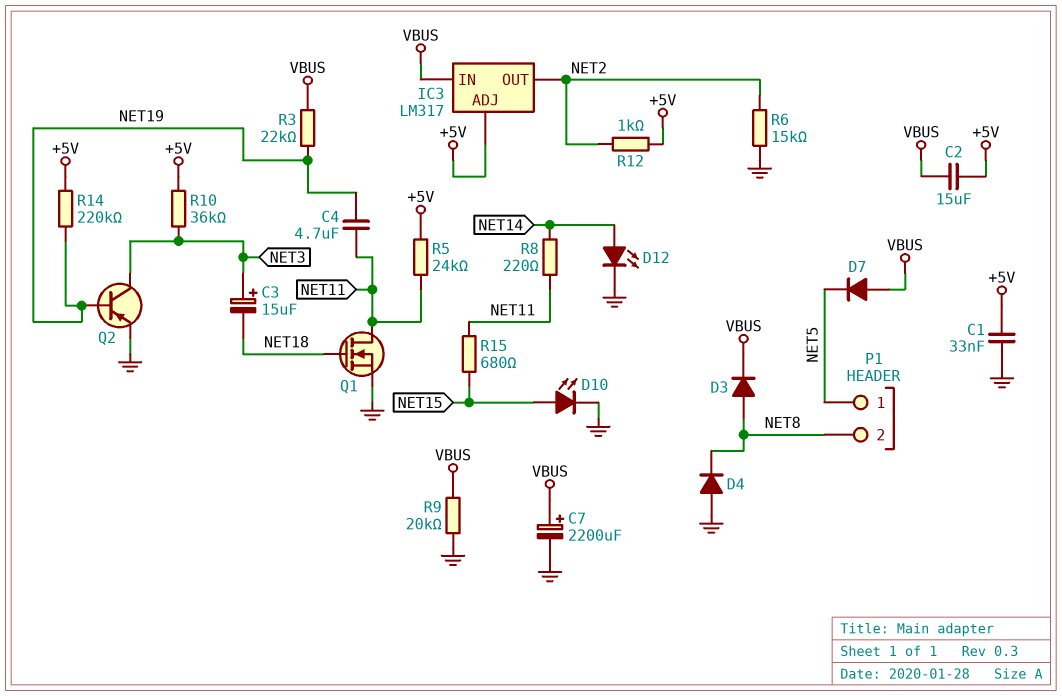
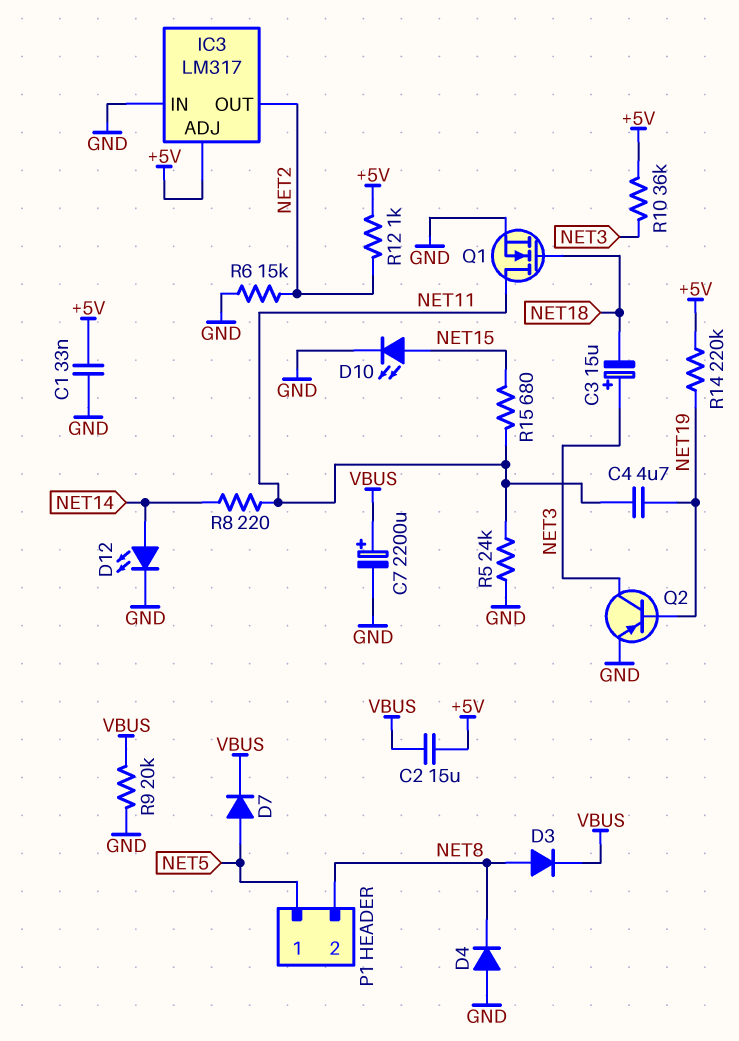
D7: diode (A VBUS, K NET5) -> diode (A NET5, K VBUS)
IC3 pin IN: VBUS -> GND
R3: 22k (NET19, VBUS) -> none
R5: 24k (+5V, NET11) -> 24k (GND, NET11)

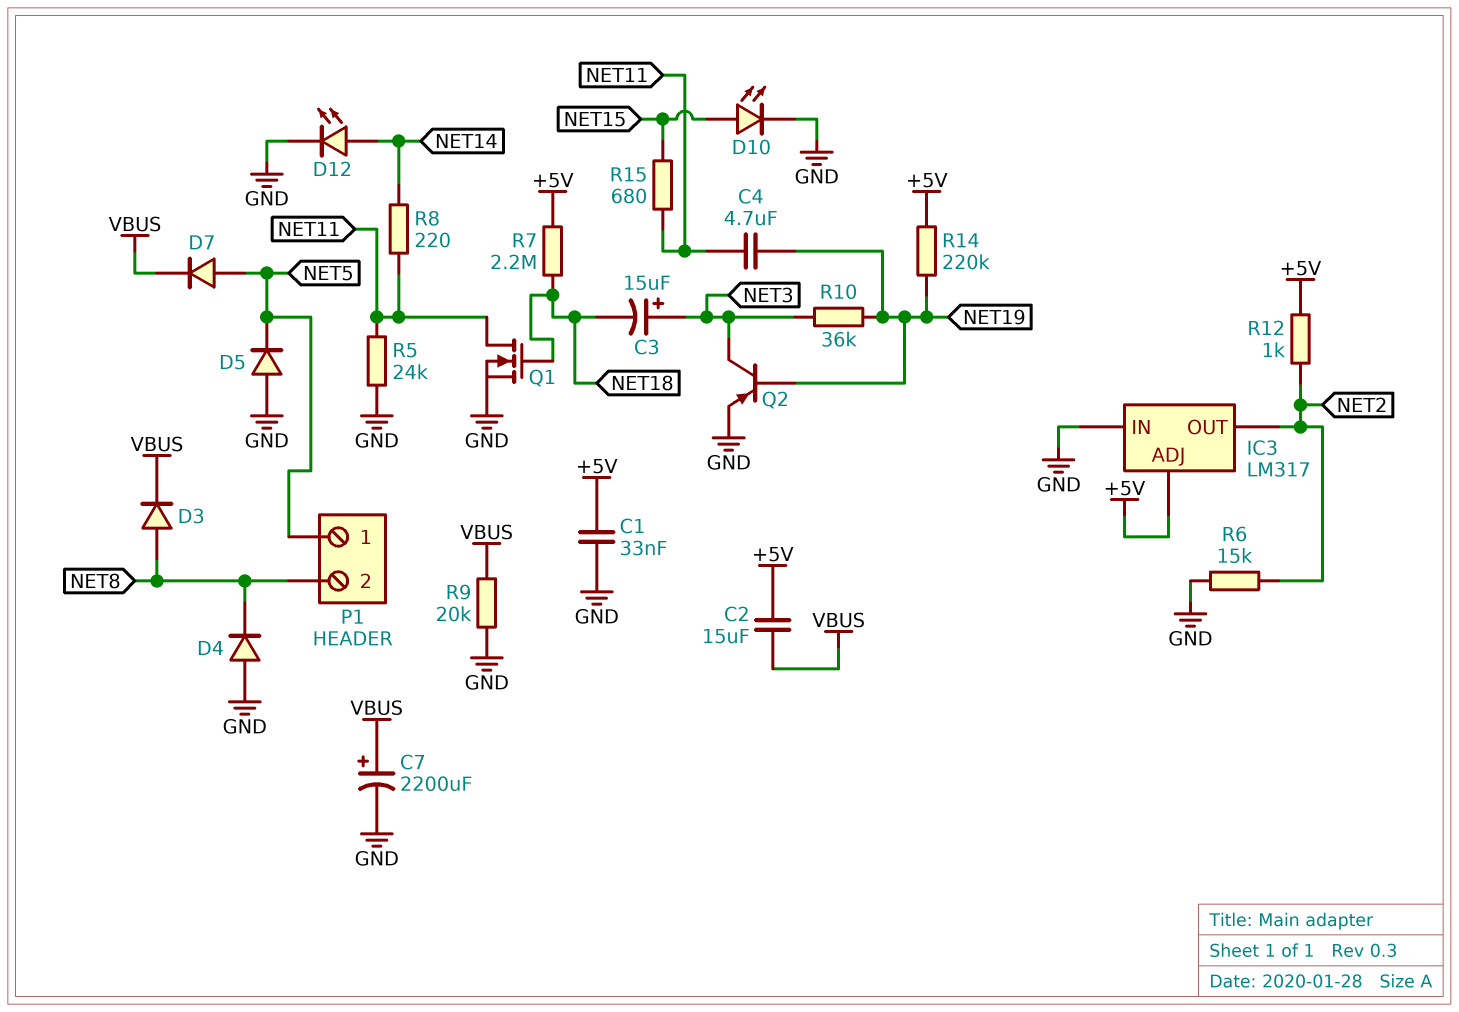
D5: none -> diode (A GND, K NET5)
R7: none -> 2.2M (+5V, NET18)
R10: 36k (+5V, NET3) -> 36k (NET3, NET19)

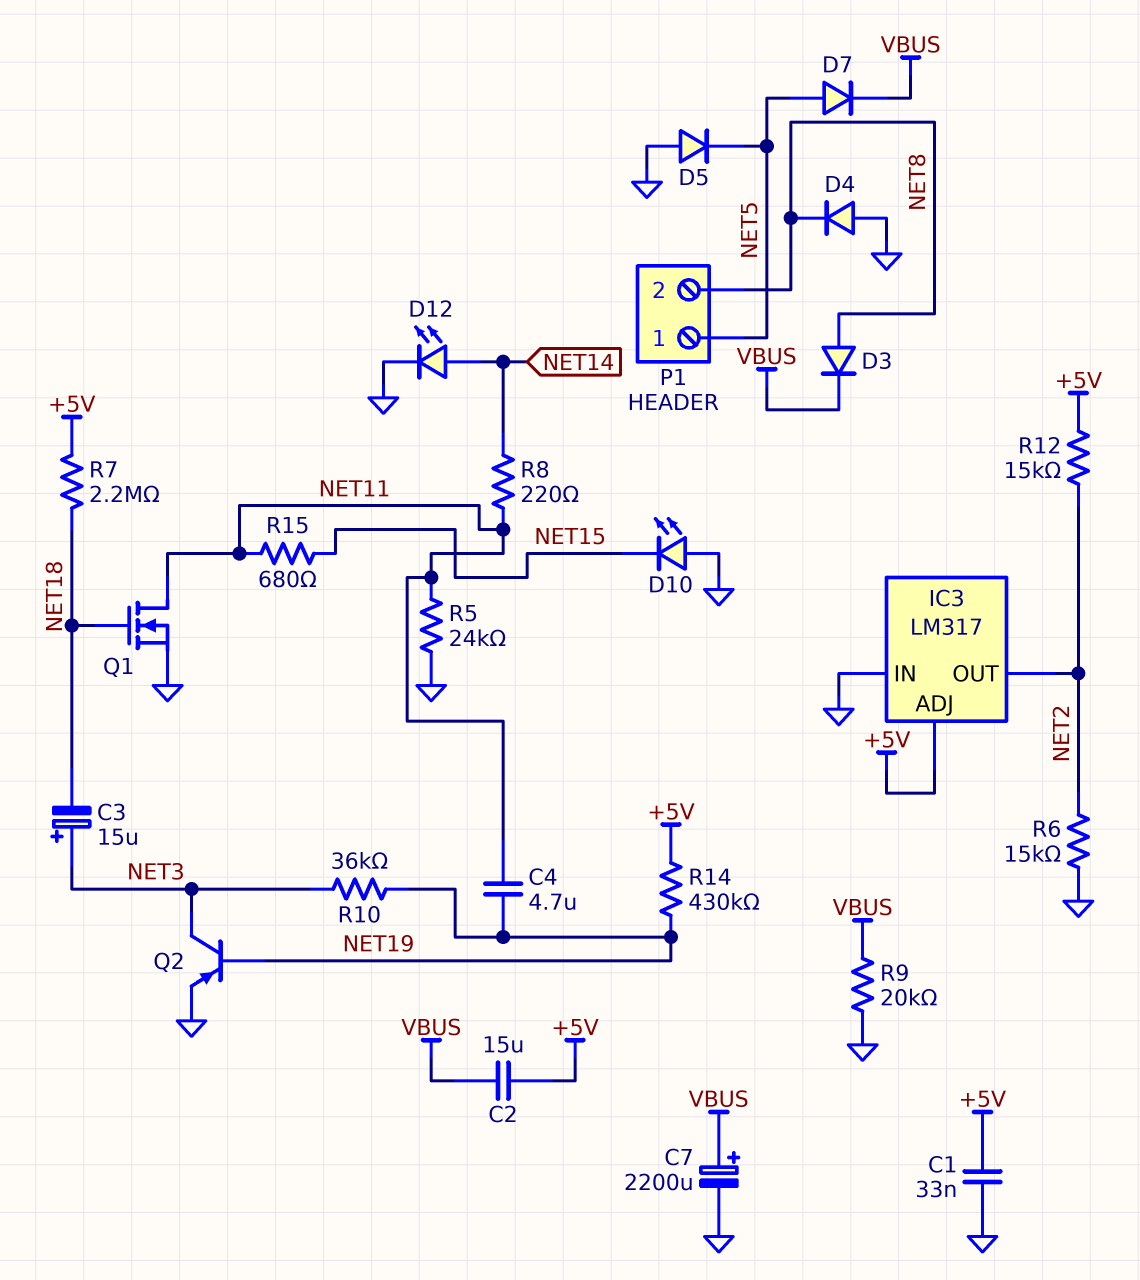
D10: LED (A NET15, K GND) -> LED (A GND, K NET15)
R12: 1k (+5V, NET2) -> 15k (+5V, NET2)
R14: 220k (+5V, NET19) -> 430k (+5V, NET19)

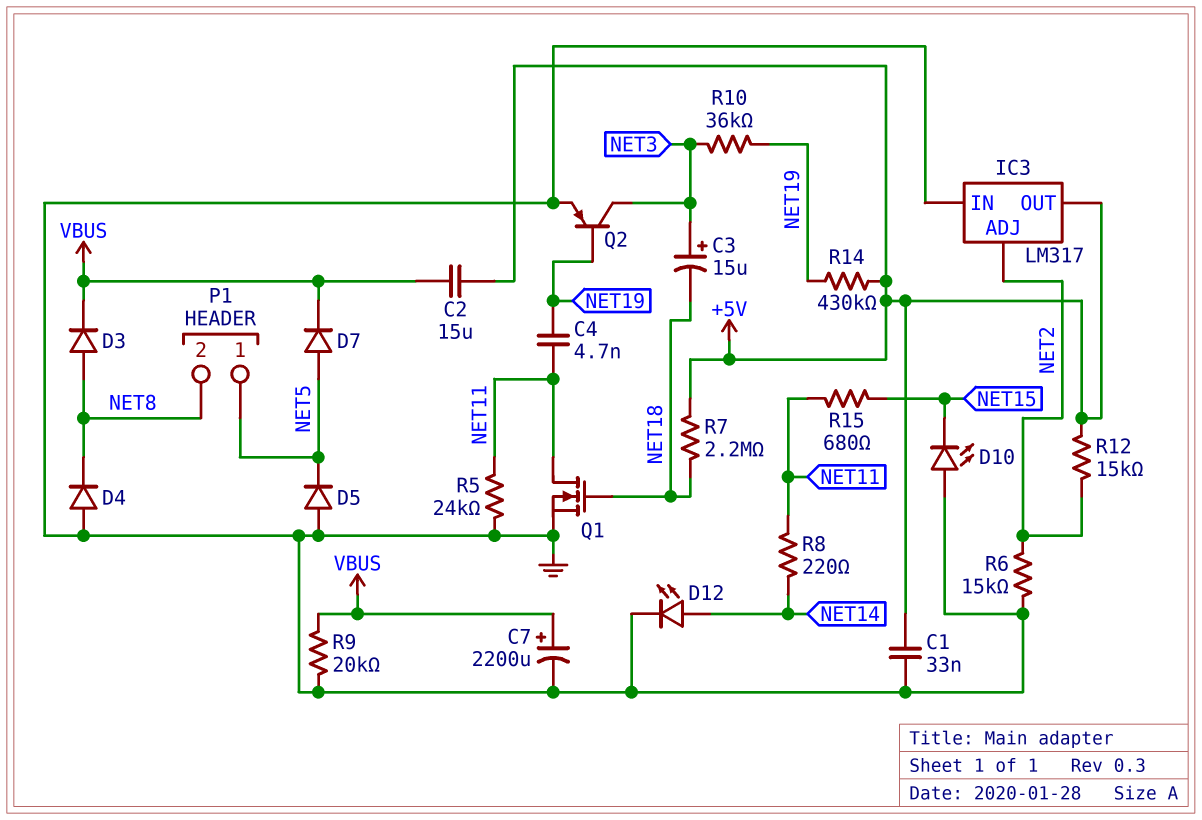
C4: 4.7uF (NET11, NET19) -> 4.7nF (NET11, NET19)
IC3 pin ADJ: +5V -> NET2
IC3 pin OUT: NET2 -> +5V

